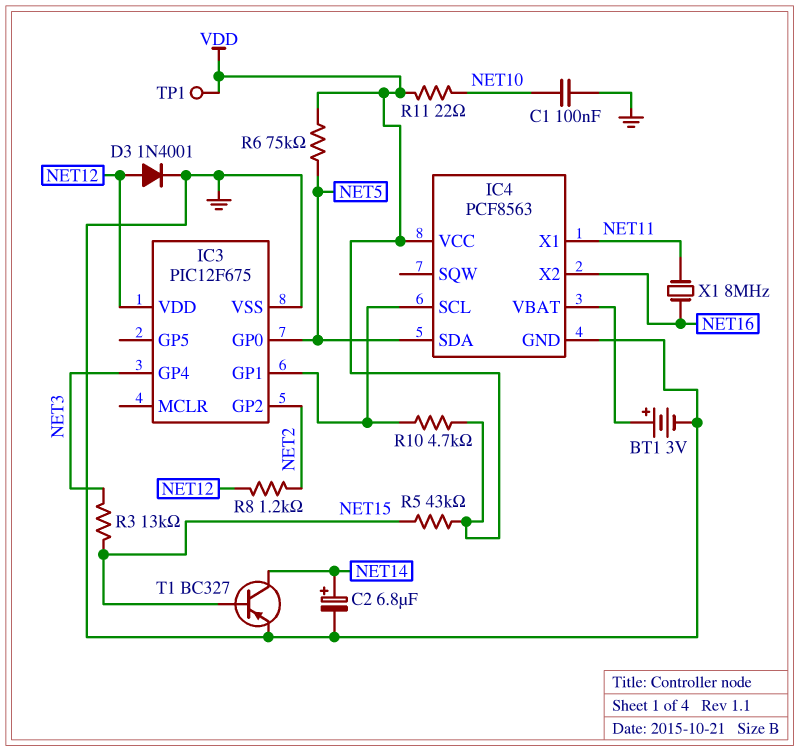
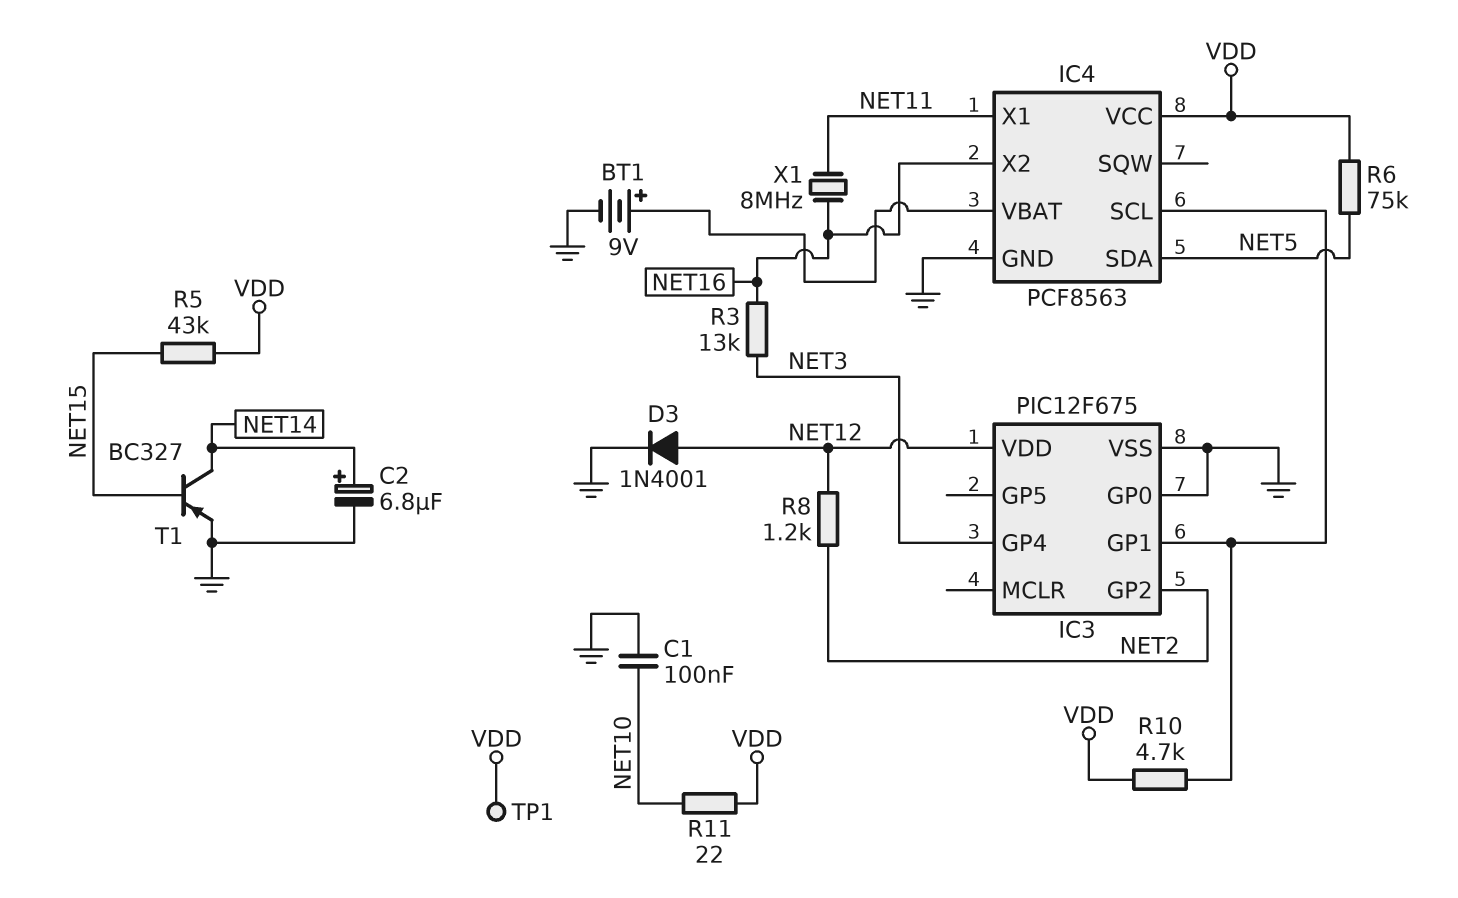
BT1: 3V (plus IC4/VBAT, minus GND) -> 9V (plus IC4/VBAT, minus GND)
IC3 pin GP0: NET5 -> GND
R3: 13k (NET3, NET15) -> 13k (NET3, NET16)

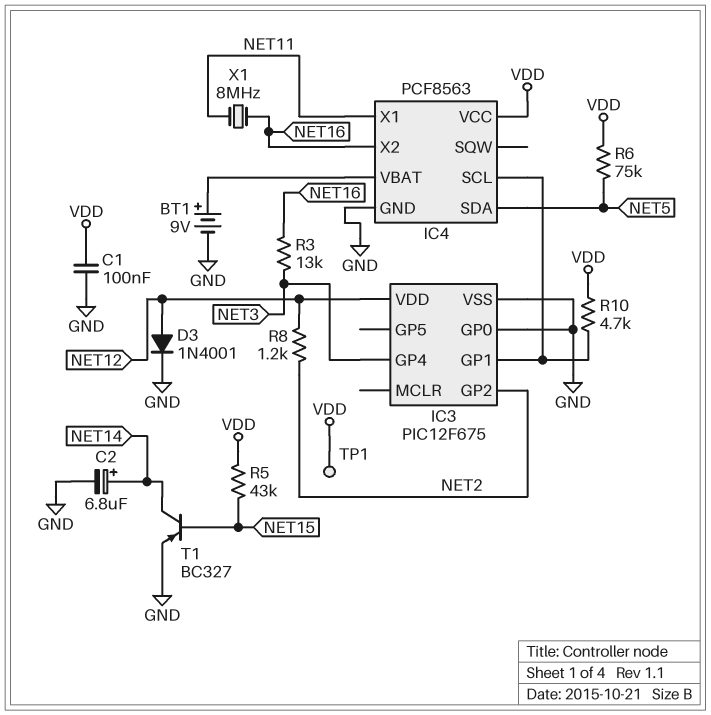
C1: 100nF (GND, NET10) -> 100nF (GND, VDD)
R11: 22 (NET10, VDD) -> none

